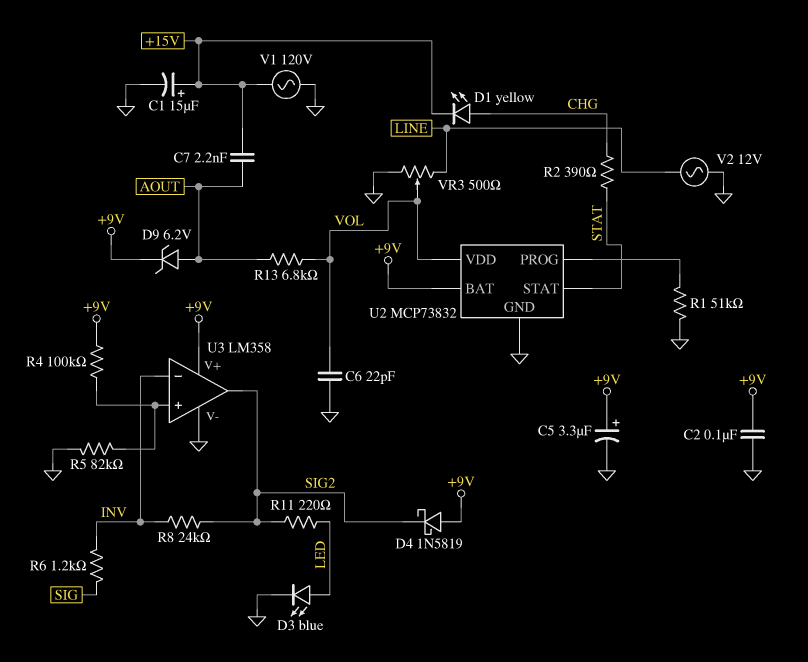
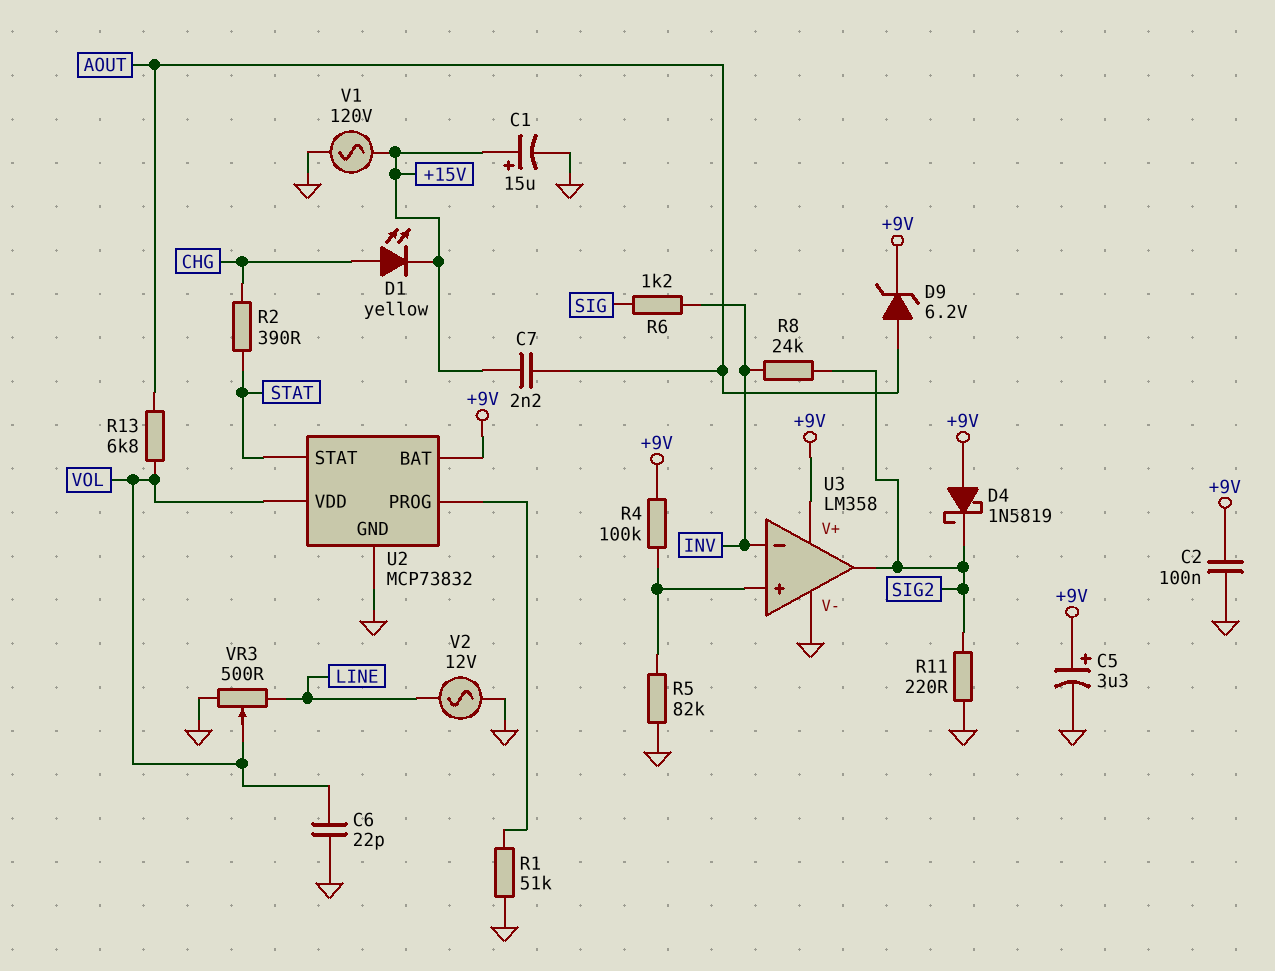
D3: LED blue (A LED, K GND) -> none
R11: 220 (LED, SIG2) -> 220 (GND, SIG2)

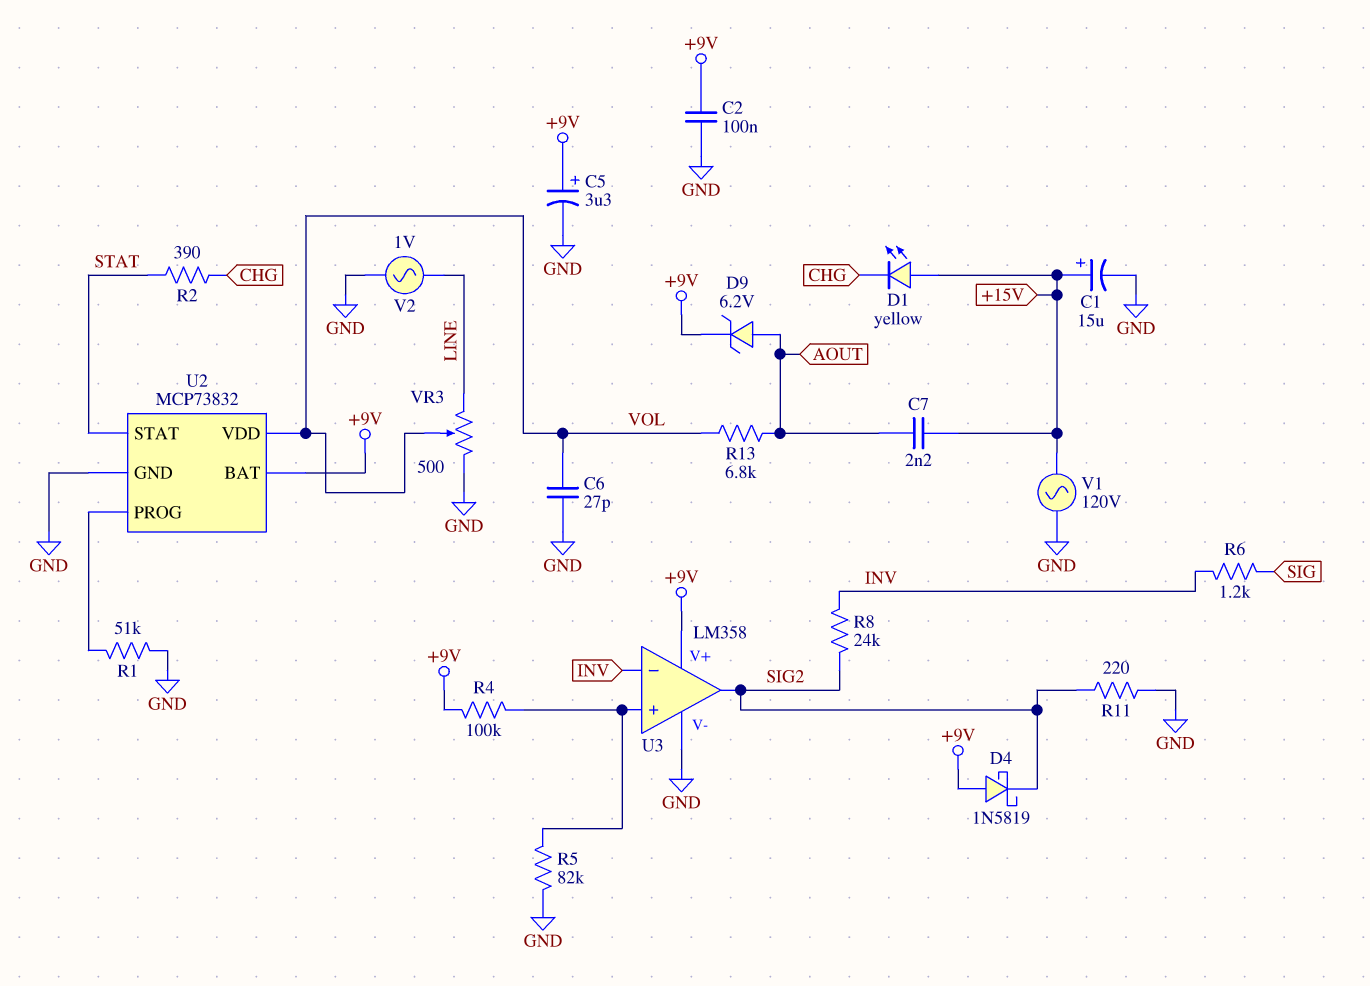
C6: 22pF (GND, VOL) -> 27pF (GND, VOL)
D1: LED yellow (A CHG, K +15V) -> LED yellow (A +15V, K CHG)
V2: AC 12V (GND, LINE) -> AC 1V (GND, LINE)

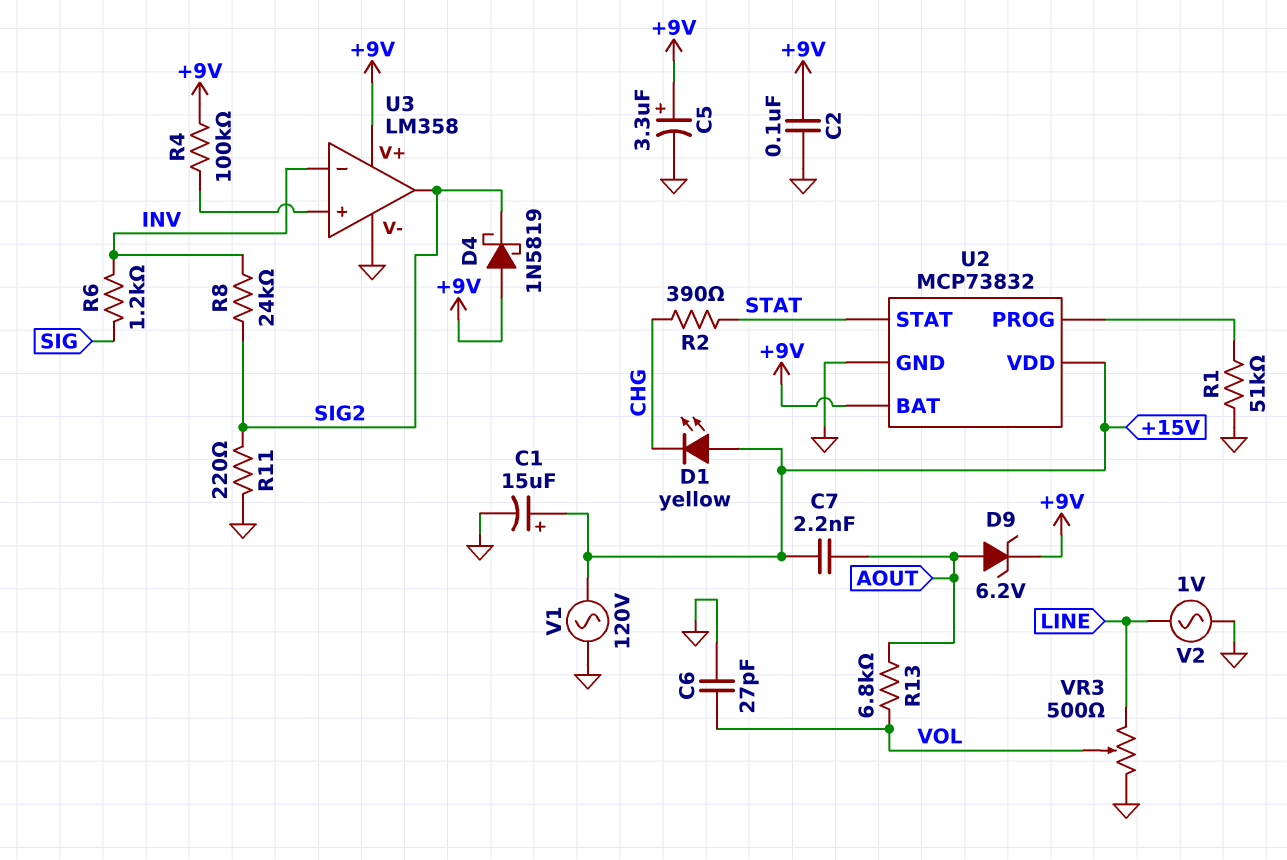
R5: 82k (GND, U3/in+) -> none
U2 pin VDD: VOL -> +15V

